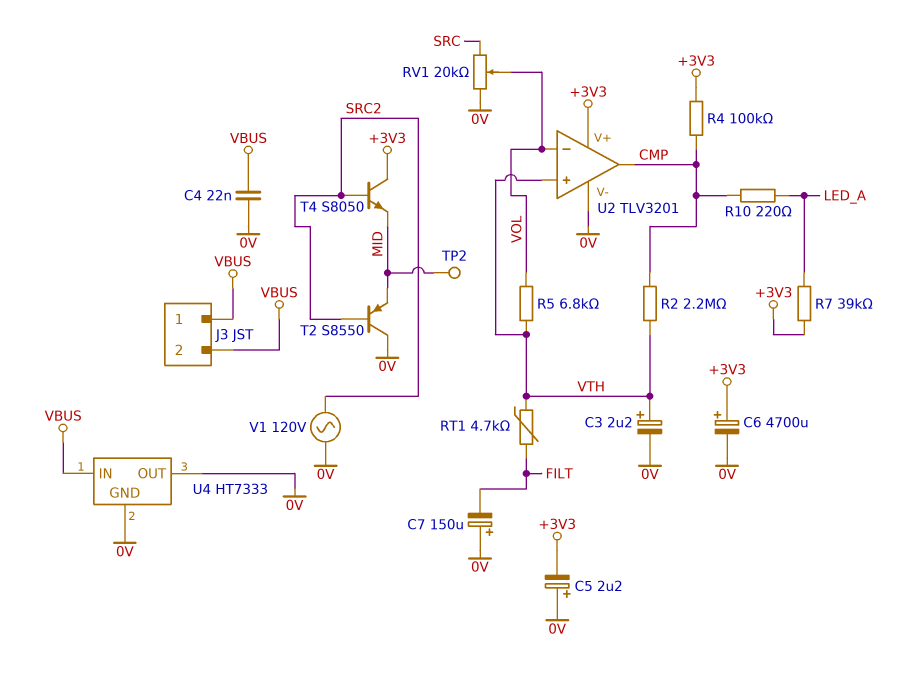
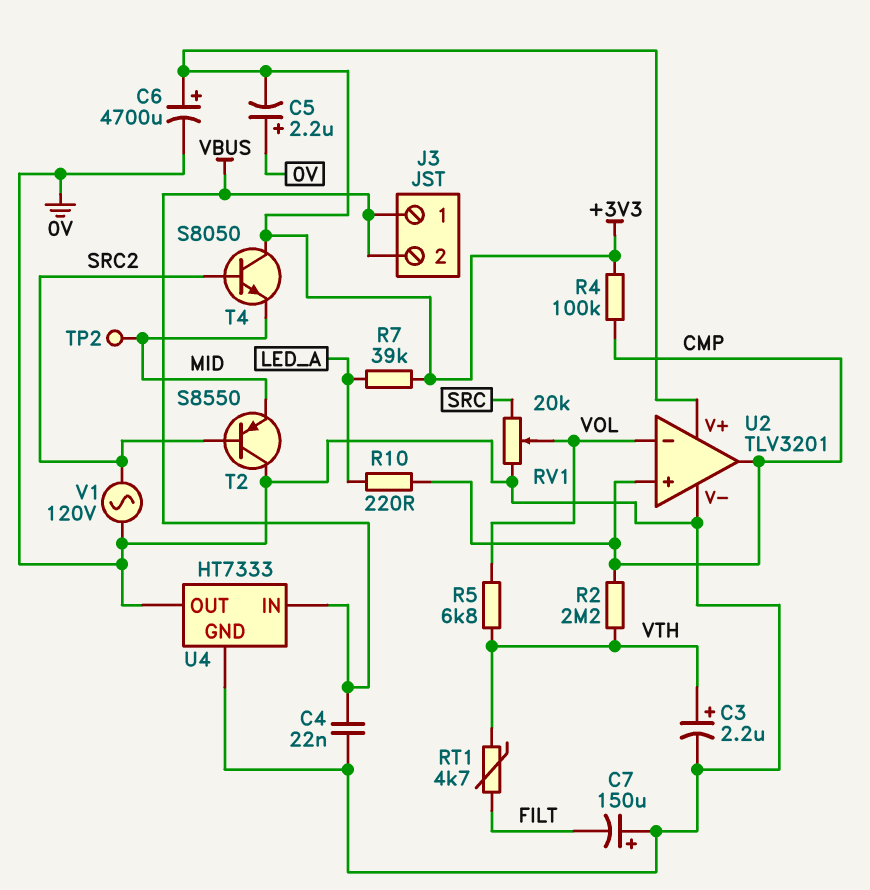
U2 pin in+: VTH -> CMP

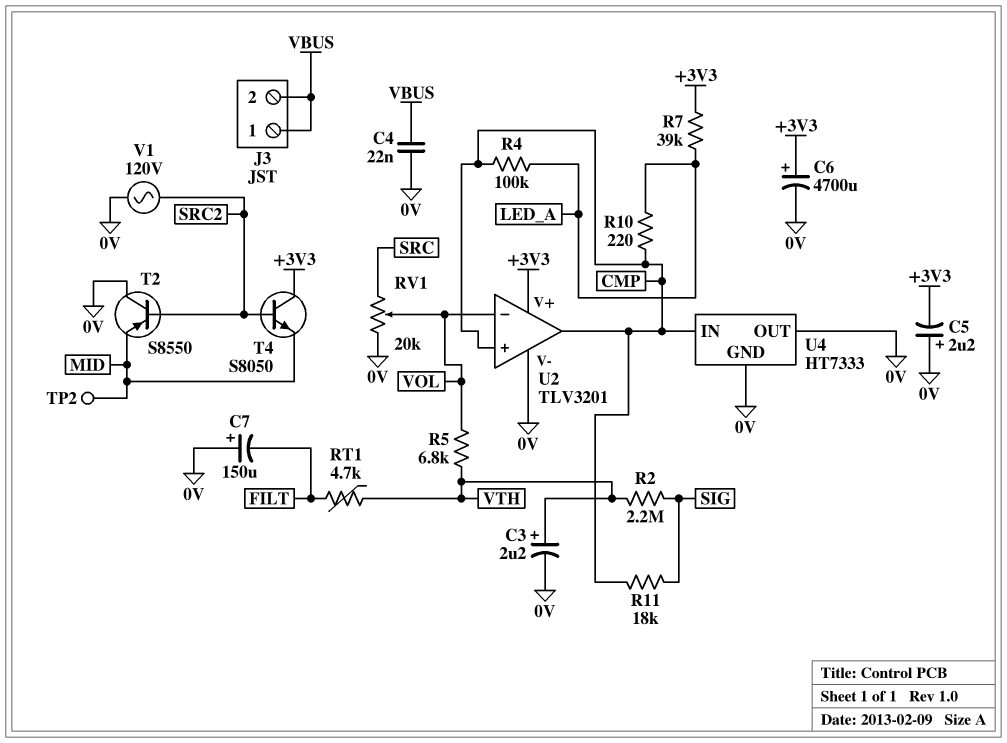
R2: 2.2M (CMP, VTH) -> 2.2M (SIG, VTH)
R4: 100k (+3V3, CMP) -> 100k (CMP, LED_A)
R11: none -> 18k (CMP, SIG)
U4 pin IN: VBUS -> CMP

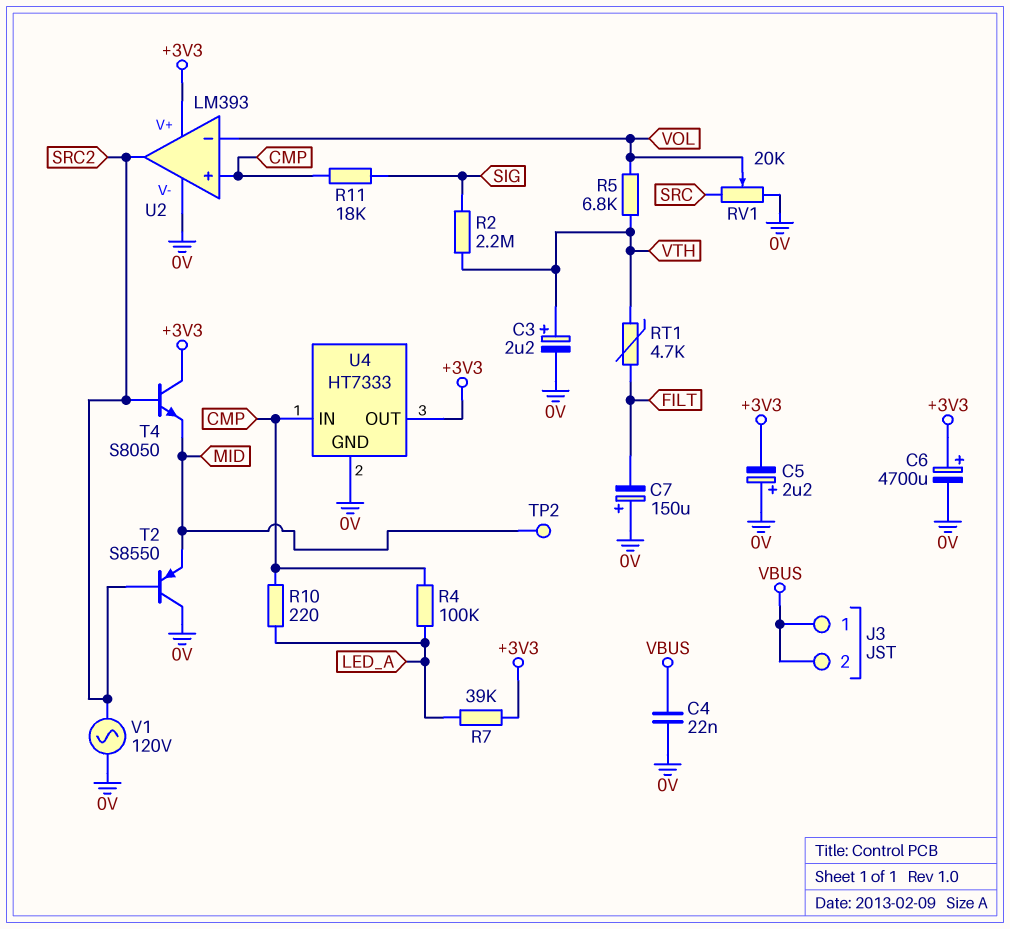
U2: TLV3201 -> LM393
U2 pin out: CMP -> SRC2
U4 pin OUT: 0V -> +3V3

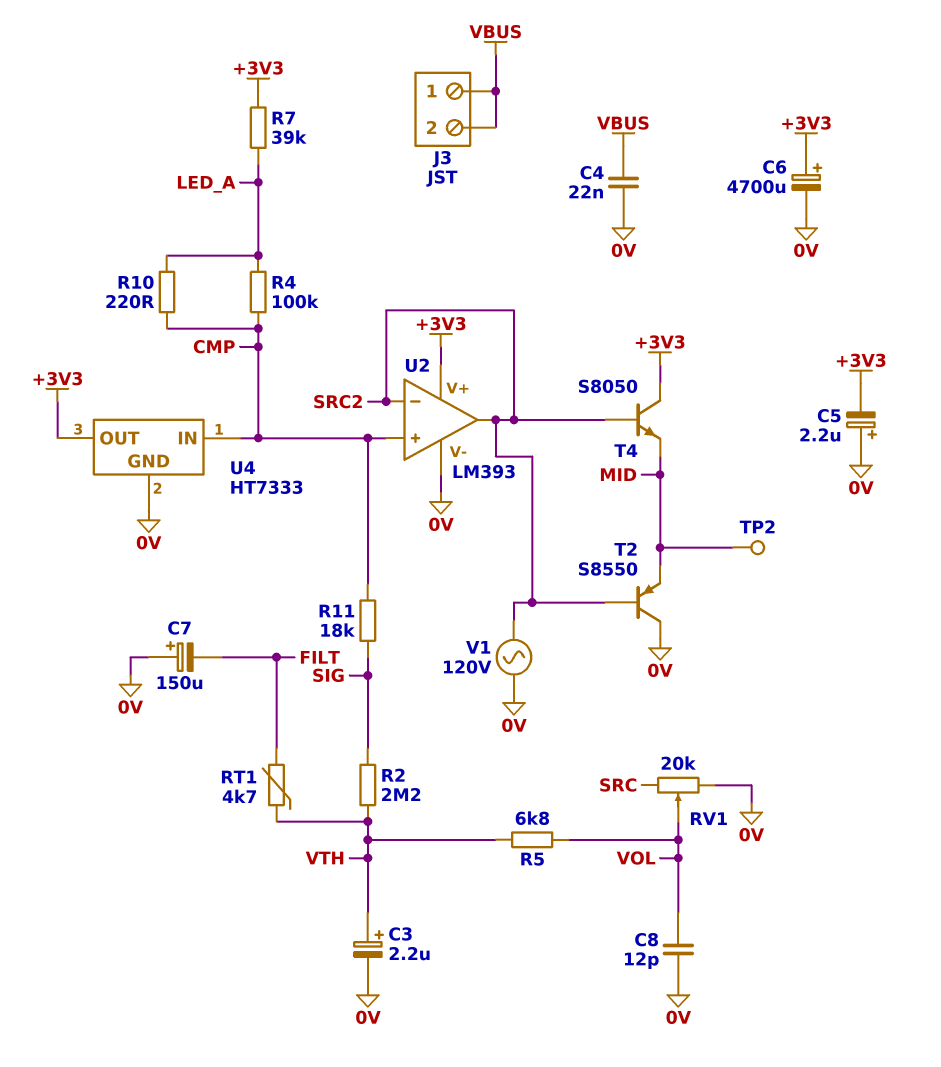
C8: none -> 12pF (0V, VOL)
U2 pin in-: VOL -> SRC2

